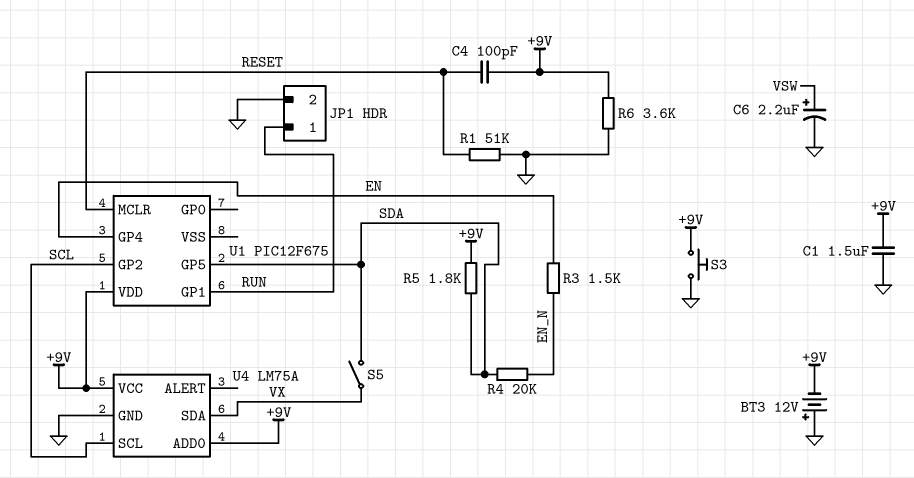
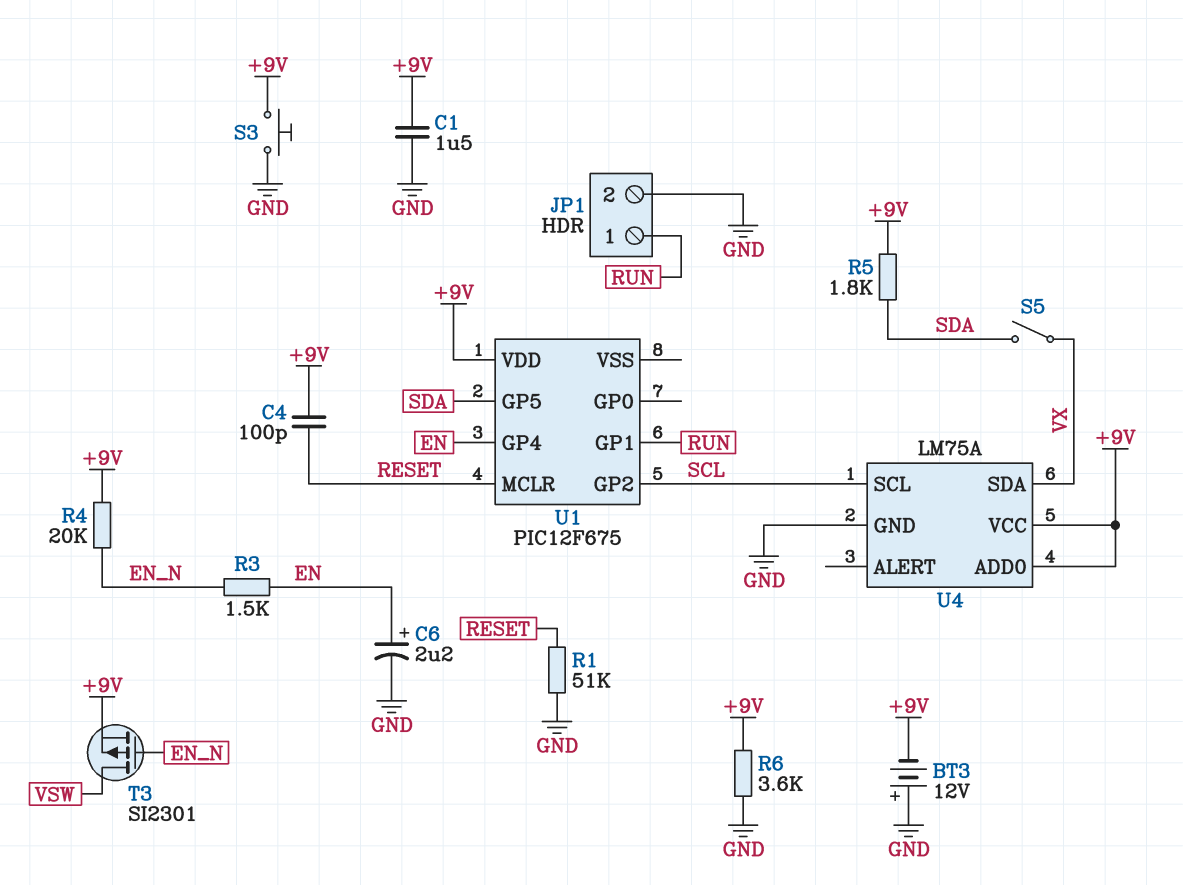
C6: 2.2uF (plus VSW, minus GND) -> 2.2uF (plus EN, minus GND)
R4: 20k (EN_N, SDA) -> 20k (+9V, EN_N)
T3: none -> PMOS SI2301 (G EN_N, D VSW, S +9V)

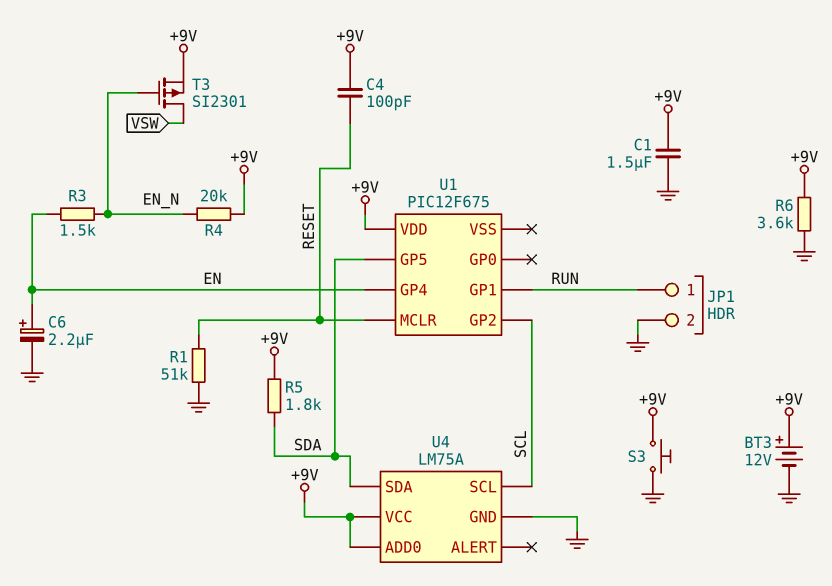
BT3: 12V (plus GND, minus +9V) -> 12V (plus +9V, minus GND)
S5: switch (SDA, VX) -> none
U4 pin SDA: VX -> SDA

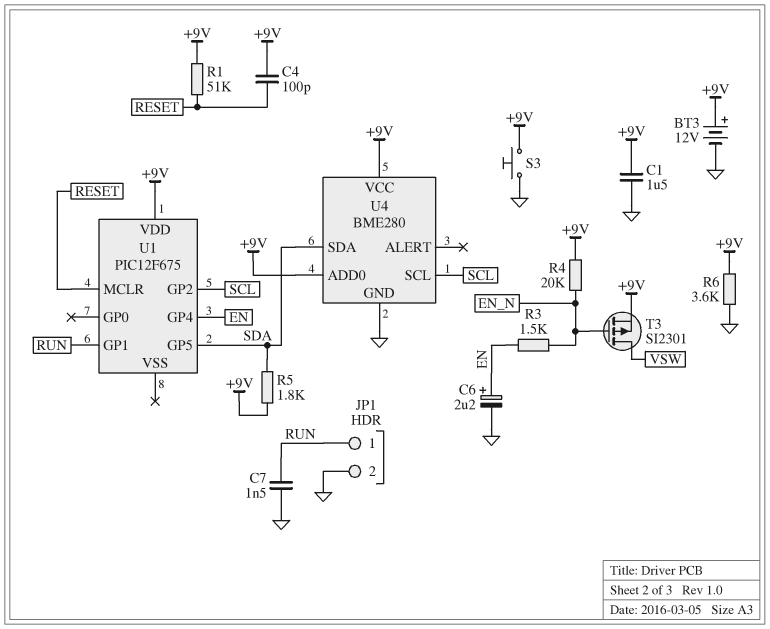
C7: none -> 1.5nF (GND, RUN)
R1: 51k (GND, RESET) -> 51k (+9V, RESET)
U4: LM75A -> BME280

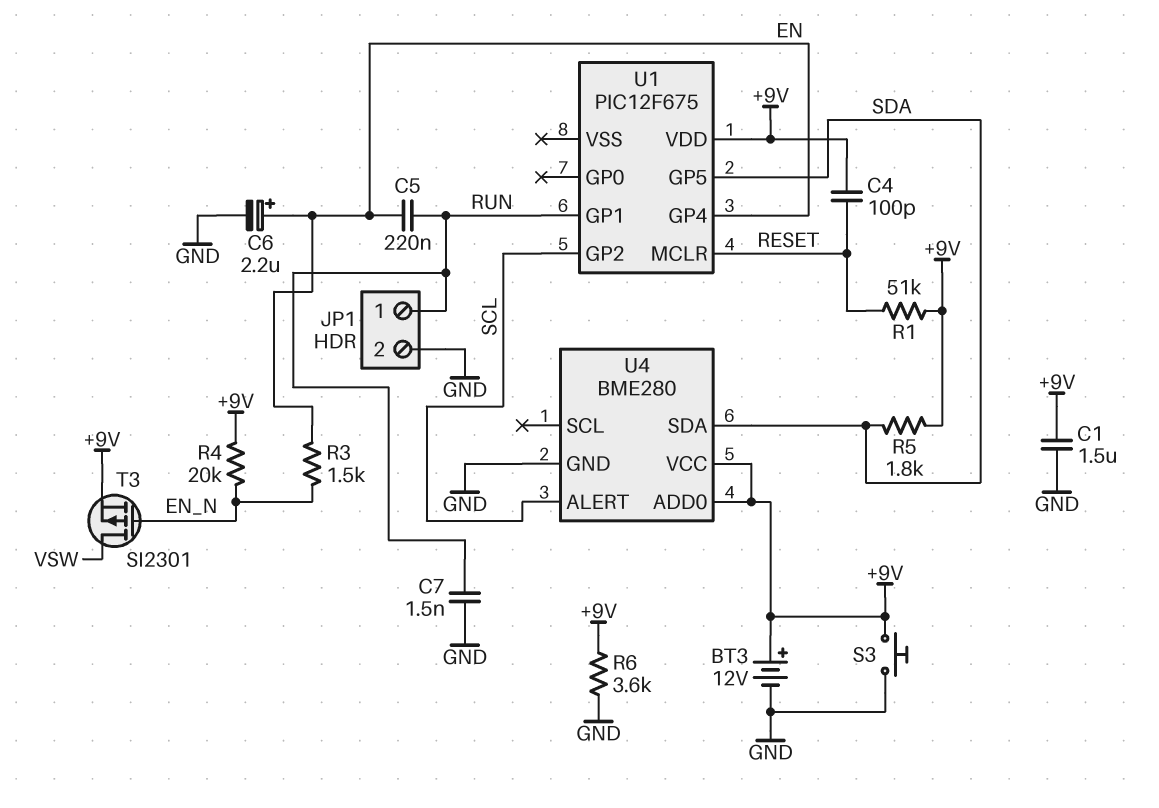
C5: none -> 220nF (EN, RUN)
U4 pin ALERT: none -> SCL
U4 pin SCL: SCL -> none

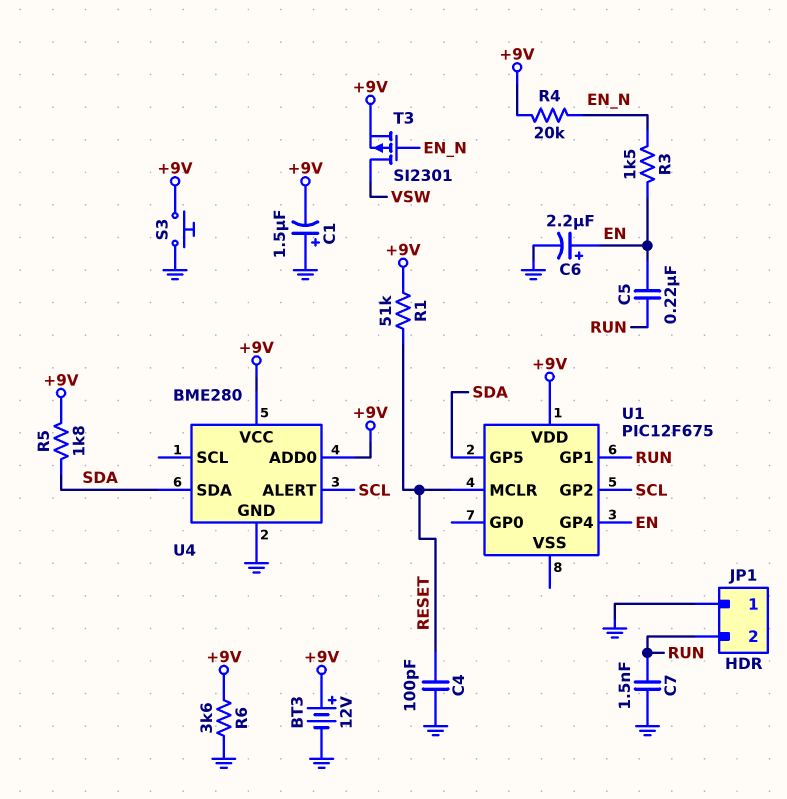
C1: 1.5uF (+9V, GND) -> 1.5uF (plus GND, minus +9V)
C4: 100pF (+9V, RESET) -> 100pF (GND, RESET)
JP1 pin 1: RUN -> GND
JP1 pin 2: GND -> RUN

